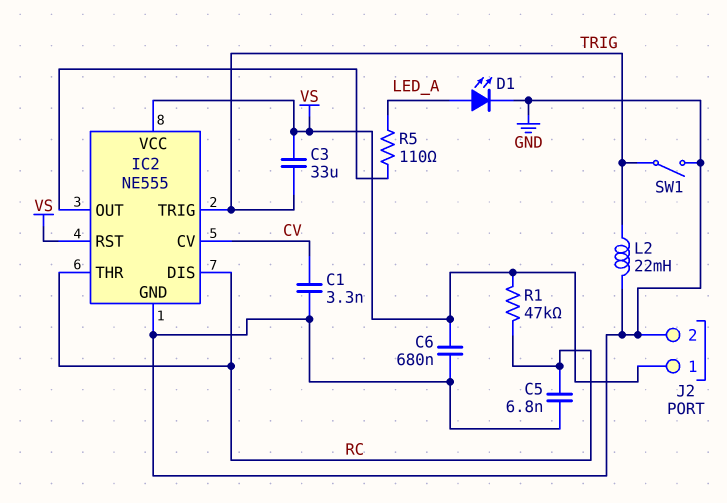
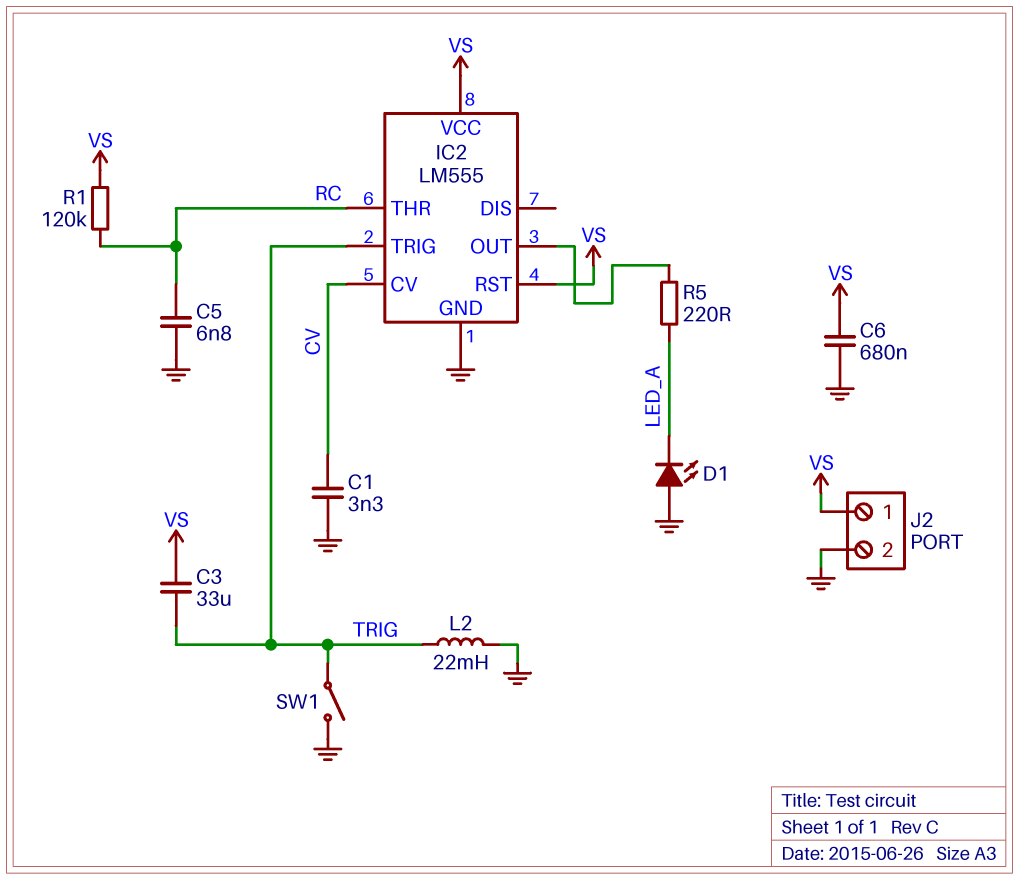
D1: LED (A LED_A, K GND) -> LED (A GND, K LED_A)
IC2: NE555 -> LM555
IC2 pin DIS: RC -> none
R1: 47k (RC, VS) -> 120k (RC, VS)
R5: 110 (IC2/OUT, LED_A) -> 220 (IC2/OUT, LED_A)

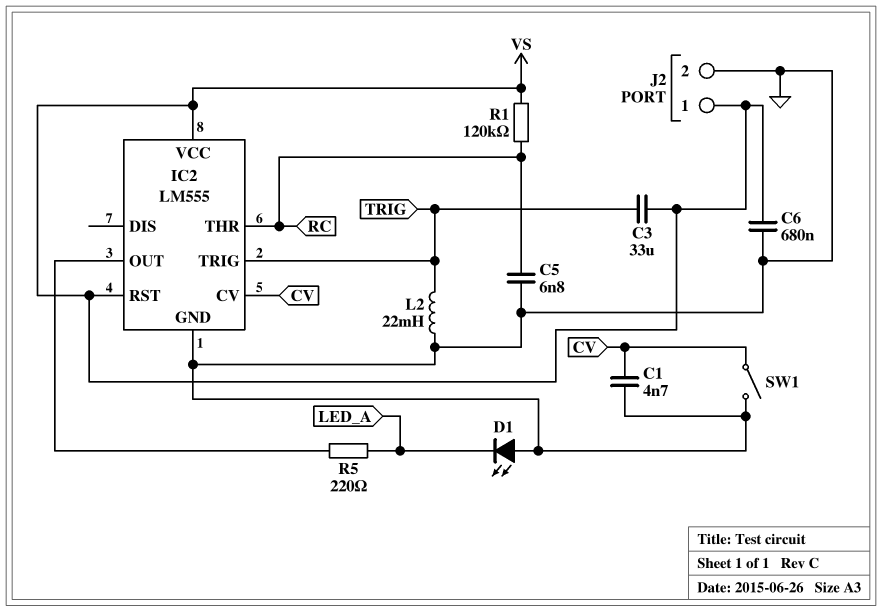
C1: 3.3nF (CV, GND) -> 4.7nF (CV, GND)
SW1: switch (GND, TRIG) -> switch (CV, GND)

